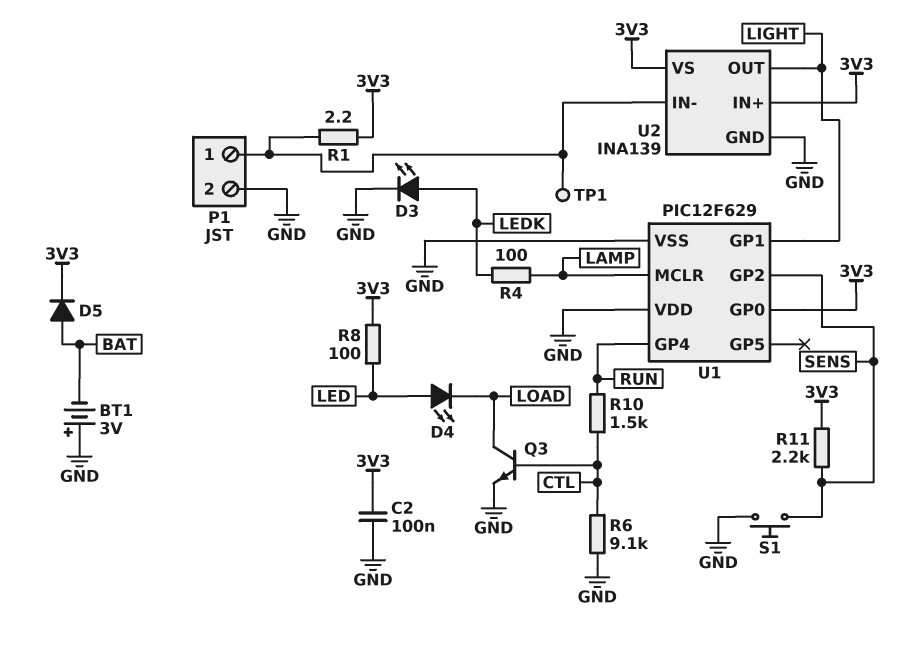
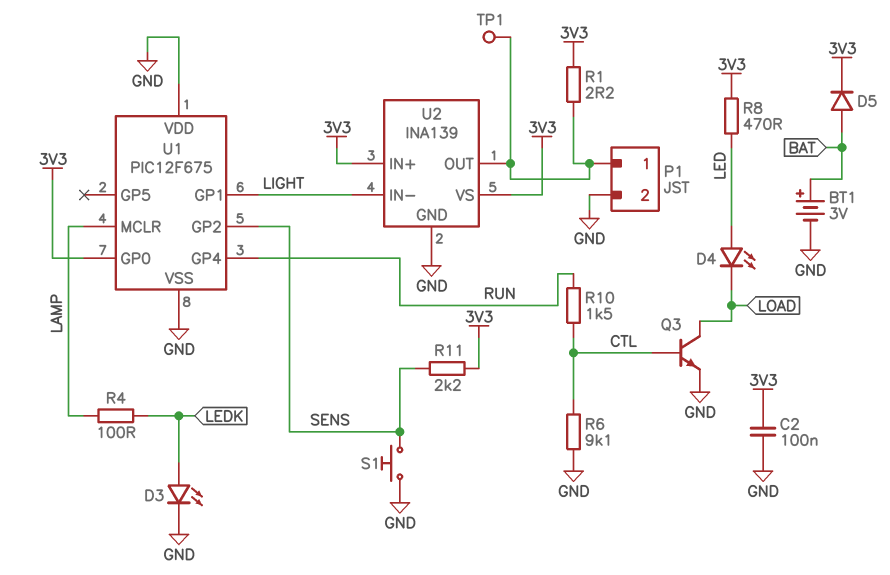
BT1: 3V (plus GND, minus BAT) -> 3V (plus BAT, minus GND)
R8: 100 (3V3, LED) -> 470 (3V3, LED)
U1: PIC12F629 -> PIC12F675
U2 pin IN-: P1/1 -> LIGHT
U2 pin OUT: LIGHT -> P1/1

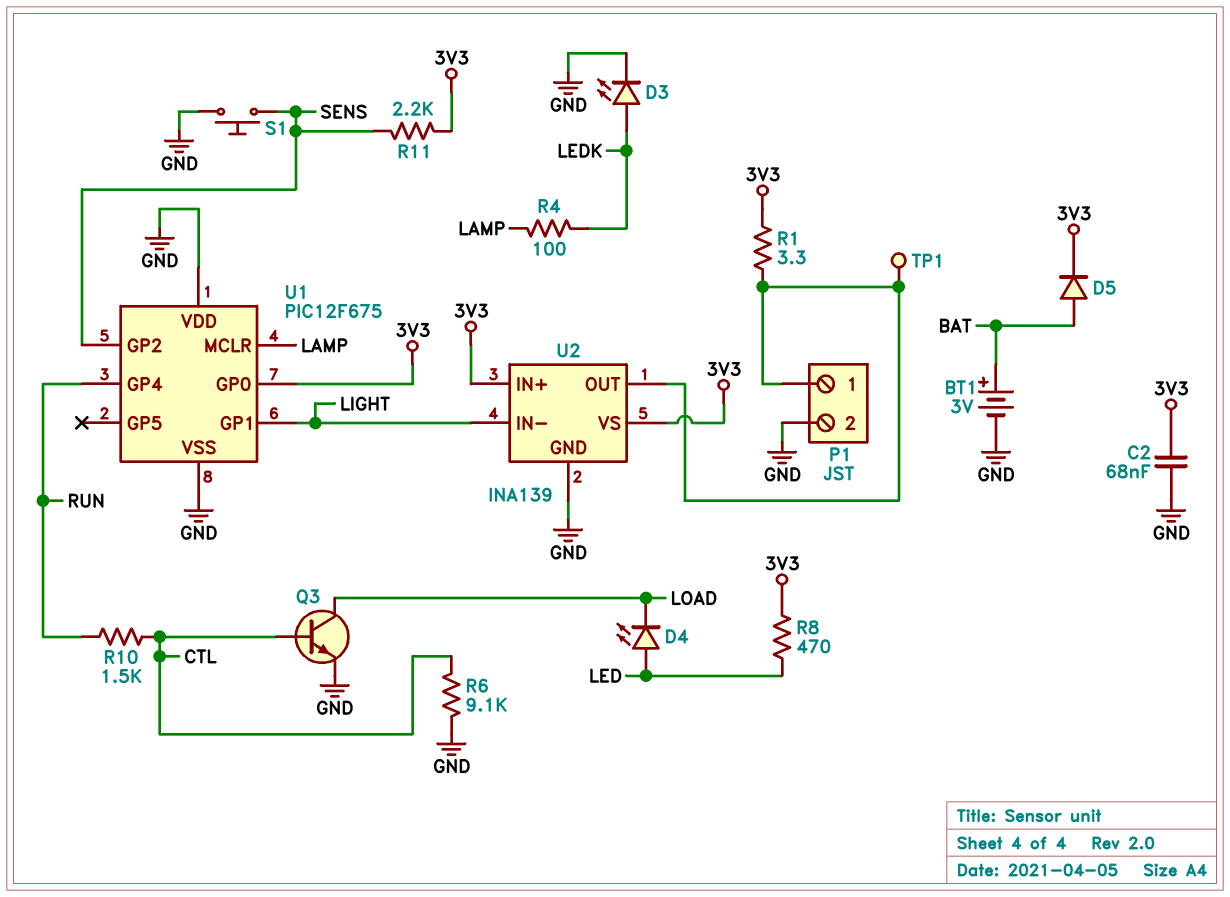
C2: 100nF (3V3, GND) -> 68nF (3V3, GND)
R1: 2.2 (3V3, P1/1) -> 3.3 (3V3, P1/1)

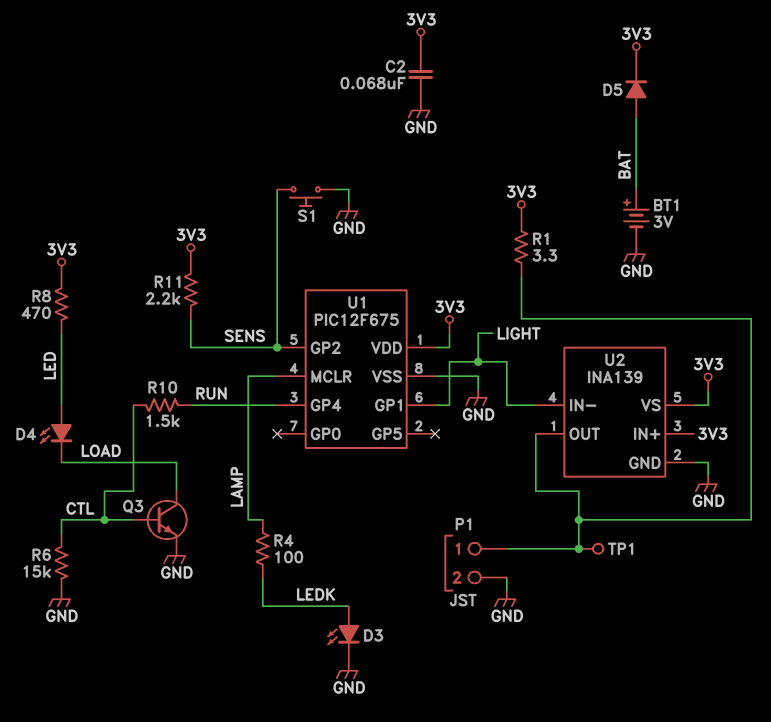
R6: 9.1k (CTL, GND) -> 15k (CTL, GND)
U1 pin GP0: 3V3 -> none
U1 pin VDD: GND -> 3V3

